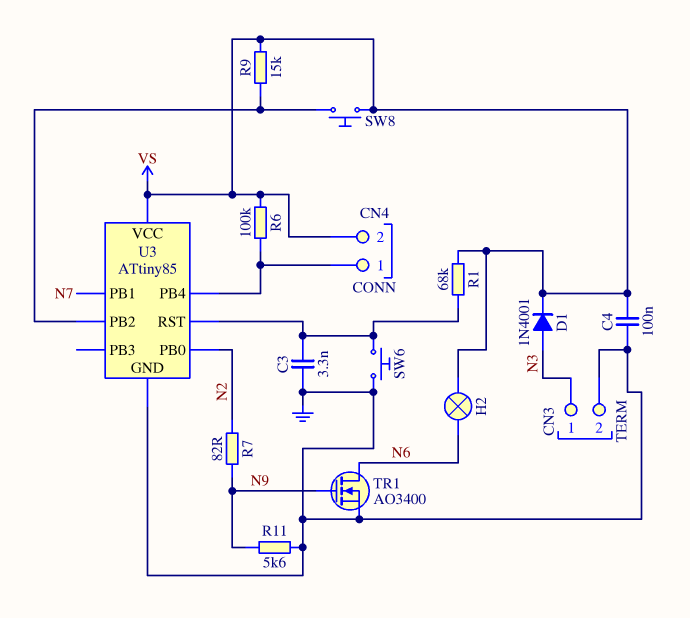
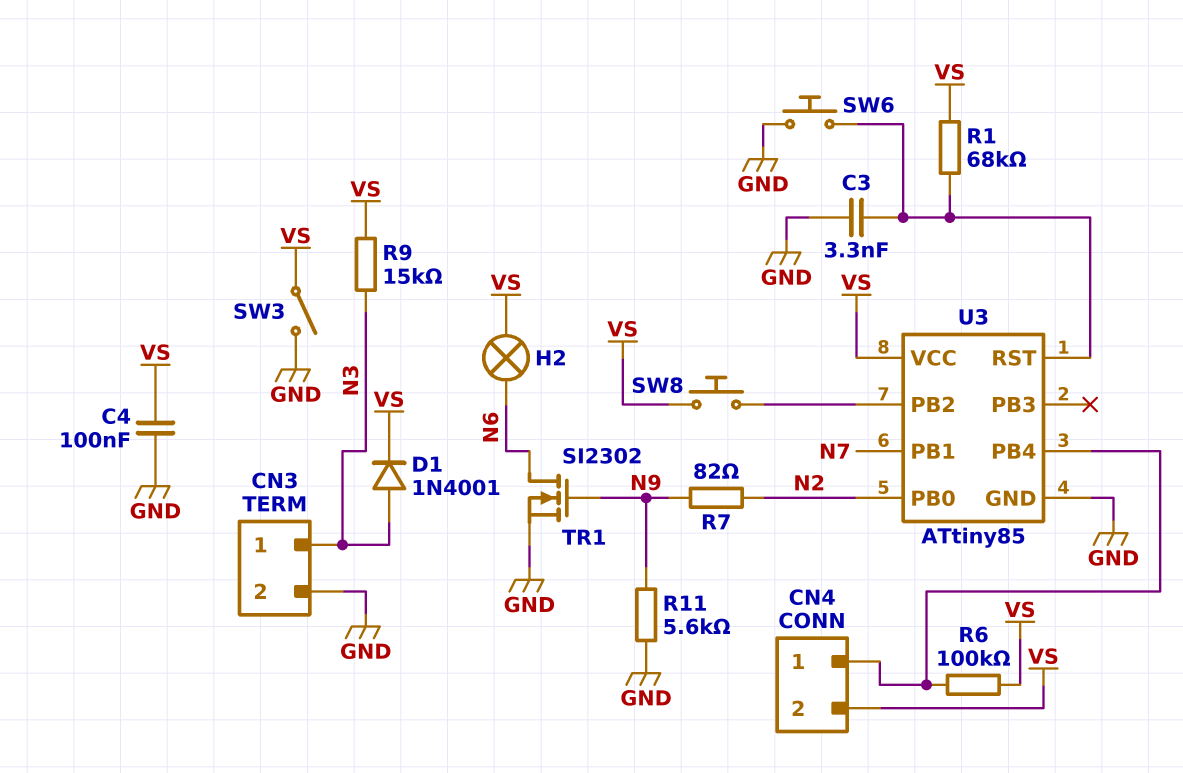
R9: 15k (U3/PB2, VS) -> 15k (N3, VS)
SW3: none -> switch (GND, VS)
TR1: NMOS AO3400 (G N9, D N6, S GND) -> NMOS SI2302 (G N9, D N6, S GND)

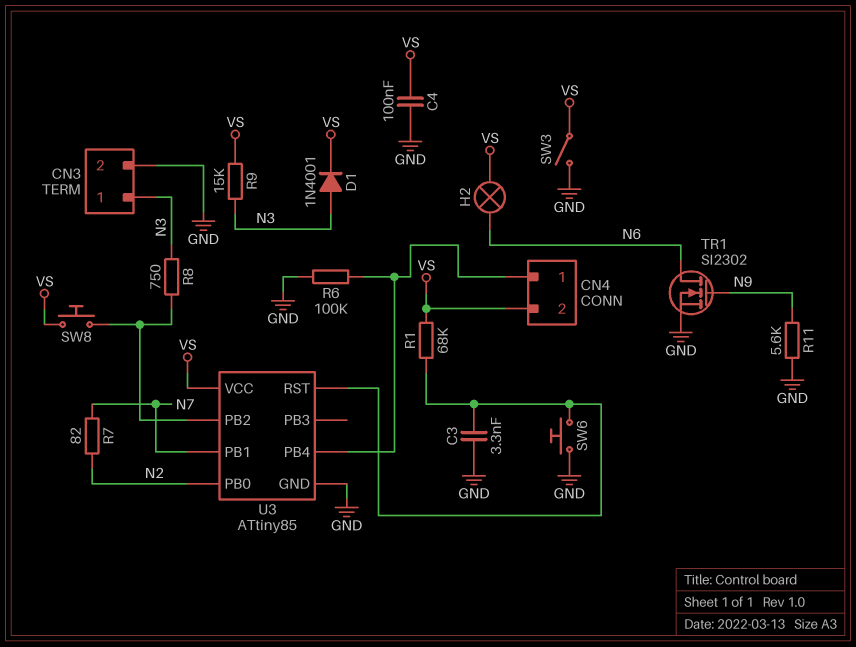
R6: 100k (CN4/1, VS) -> 100k (CN4/1, GND)
R7: 82 (N2, N9) -> 82 (N2, N7)
R8: none -> 750 (N3, U3/PB2)

